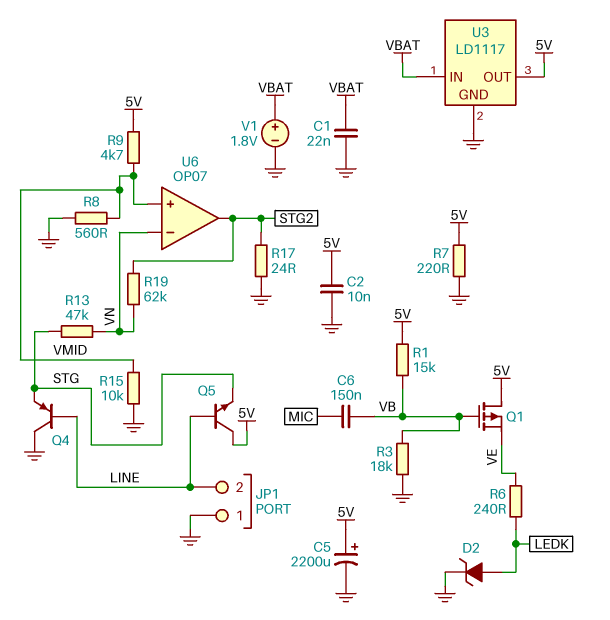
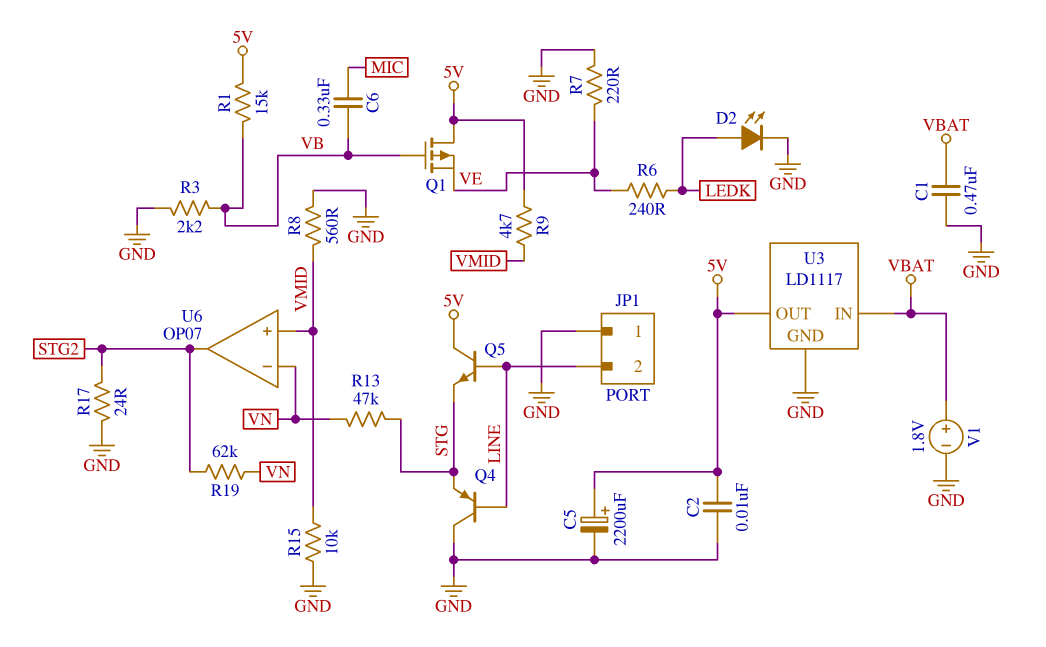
C1: 22nF (GND, VBAT) -> 470nF (GND, VBAT)
C6: 150nF (MIC, VB) -> 330nF (MIC, VB)
D2: zener (A LEDK, K GND) -> LED (A LEDK, K GND)
R3: 18k (GND, VB) -> 2.2k (GND, VB)
R7: 220 (5V, GND) -> 220 (GND, VE)

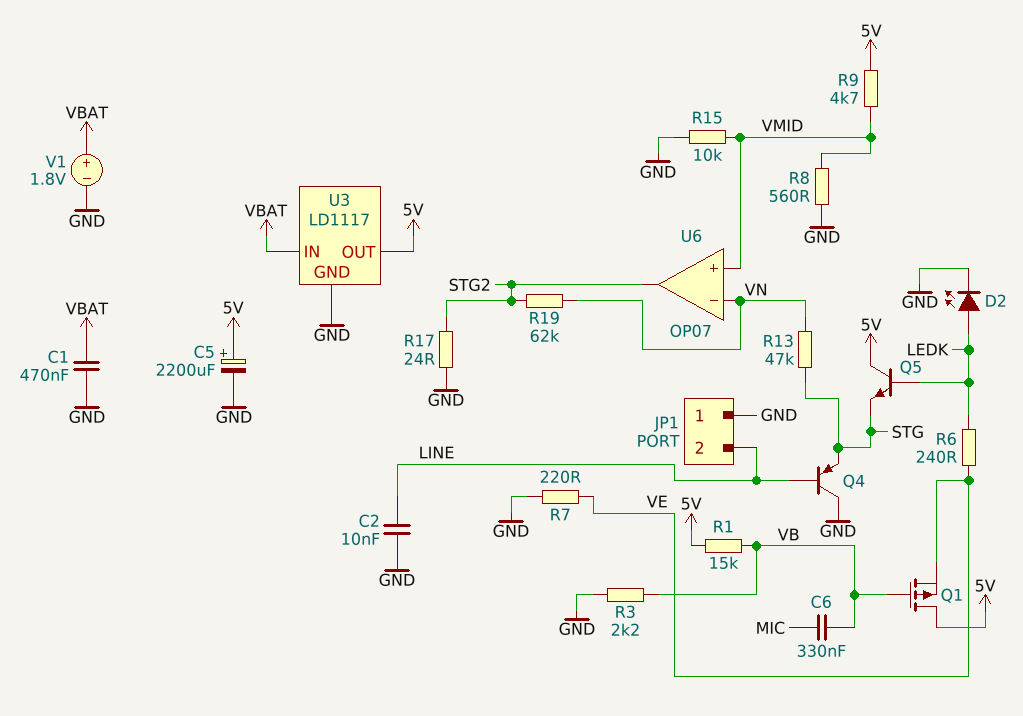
C2: 10nF (5V, GND) -> 10nF (GND, LINE)
Q5: NPN (B LINE, C 5V, E STG) -> NPN (B LEDK, C 5V, E STG)

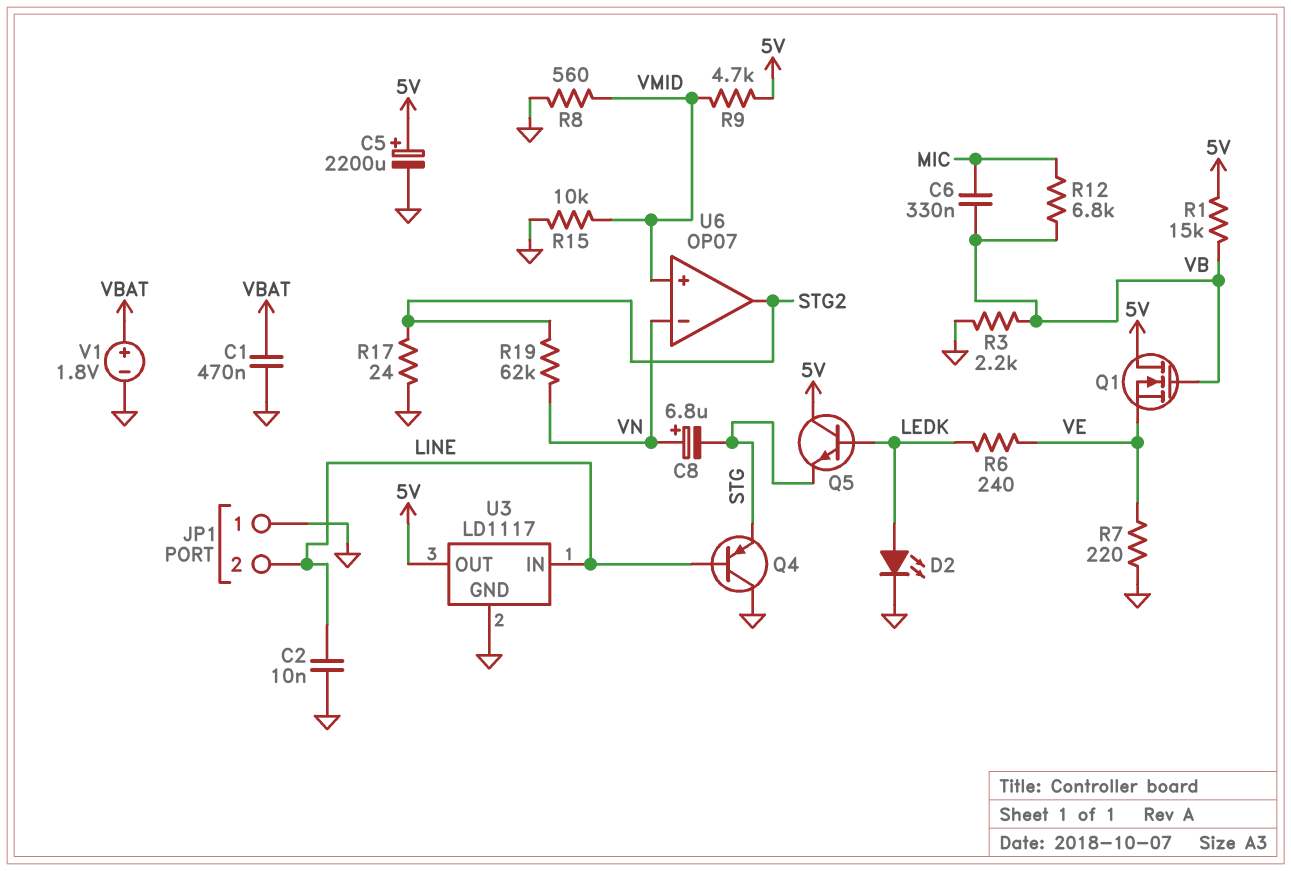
C8: none -> 6.8uF (plus VN, minus STG)
Q1: PMOS (G VB, D 5V, S VE) -> NMOS (G VB, D 5V, S VE)
R12: none -> 6.8k (MIC, VB)
R13: 47k (STG, VN) -> none
U3 pin IN: VBAT -> LINE

